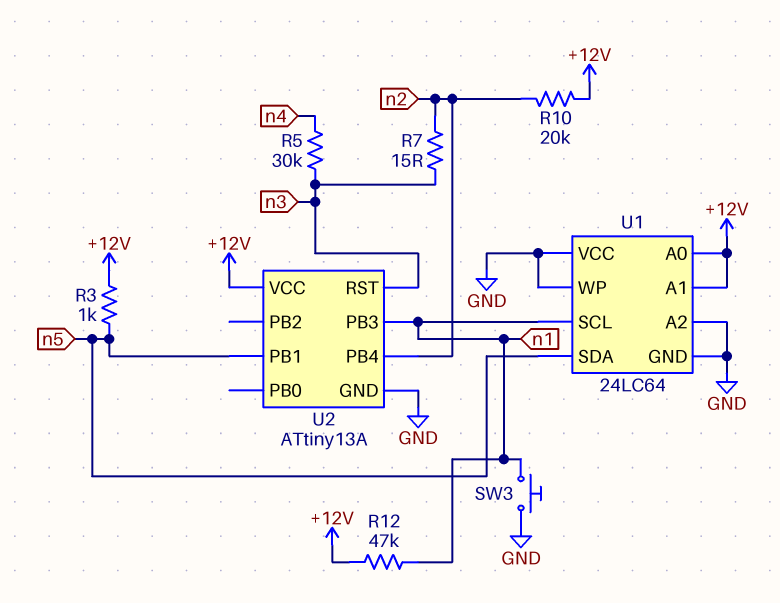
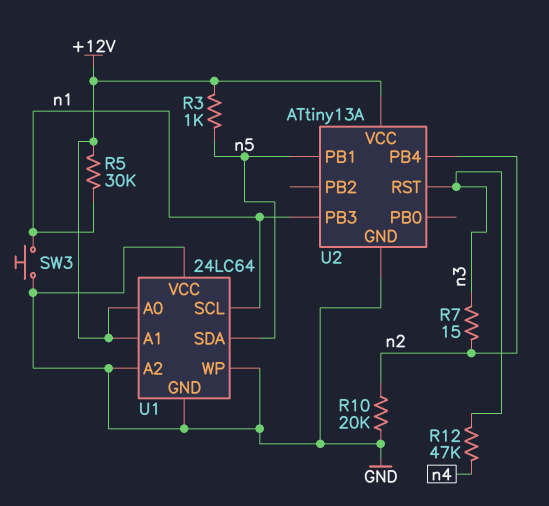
R5: 30k (n3, n4) -> 30k (+12V, n1)
R10: 20k (+12V, n2) -> 20k (GND, n2)
R12: 47k (+12V, n1) -> 47k (n3, n4)

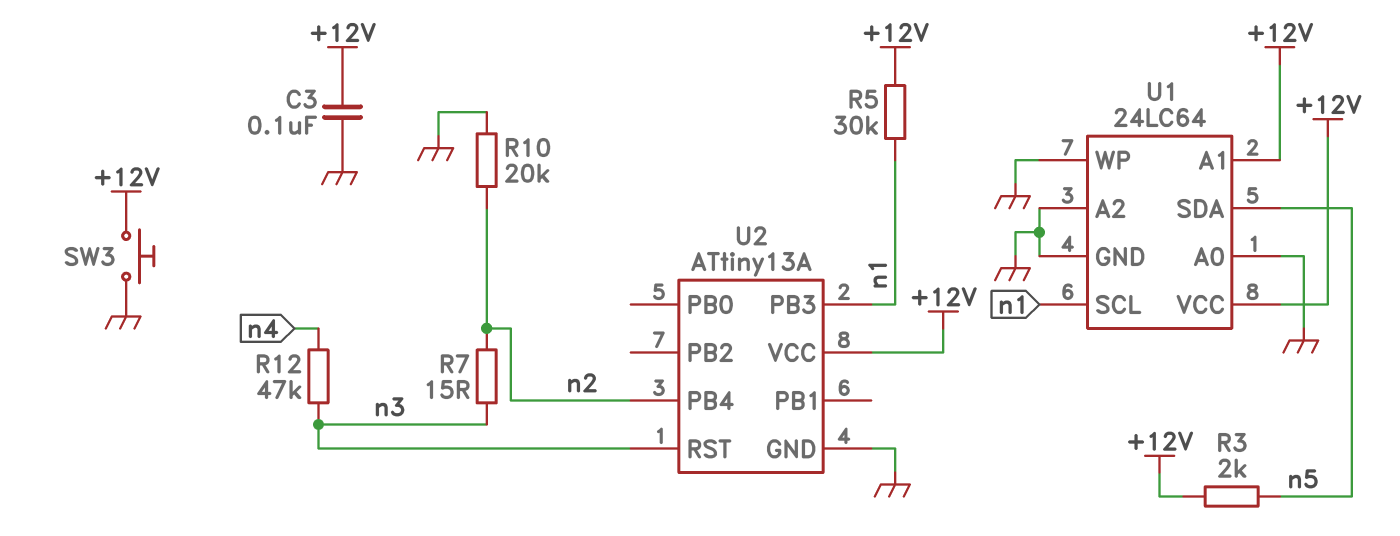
C3: none -> 100nF (+12V, GND)
R3: 1k (+12V, n5) -> 2k (+12V, n5)
SW3: button (GND, n1) -> button (+12V, GND)
U1 pin A0: +12V -> GND
U1 pin VCC: GND -> +12V
U2 pin PB1: n5 -> none

